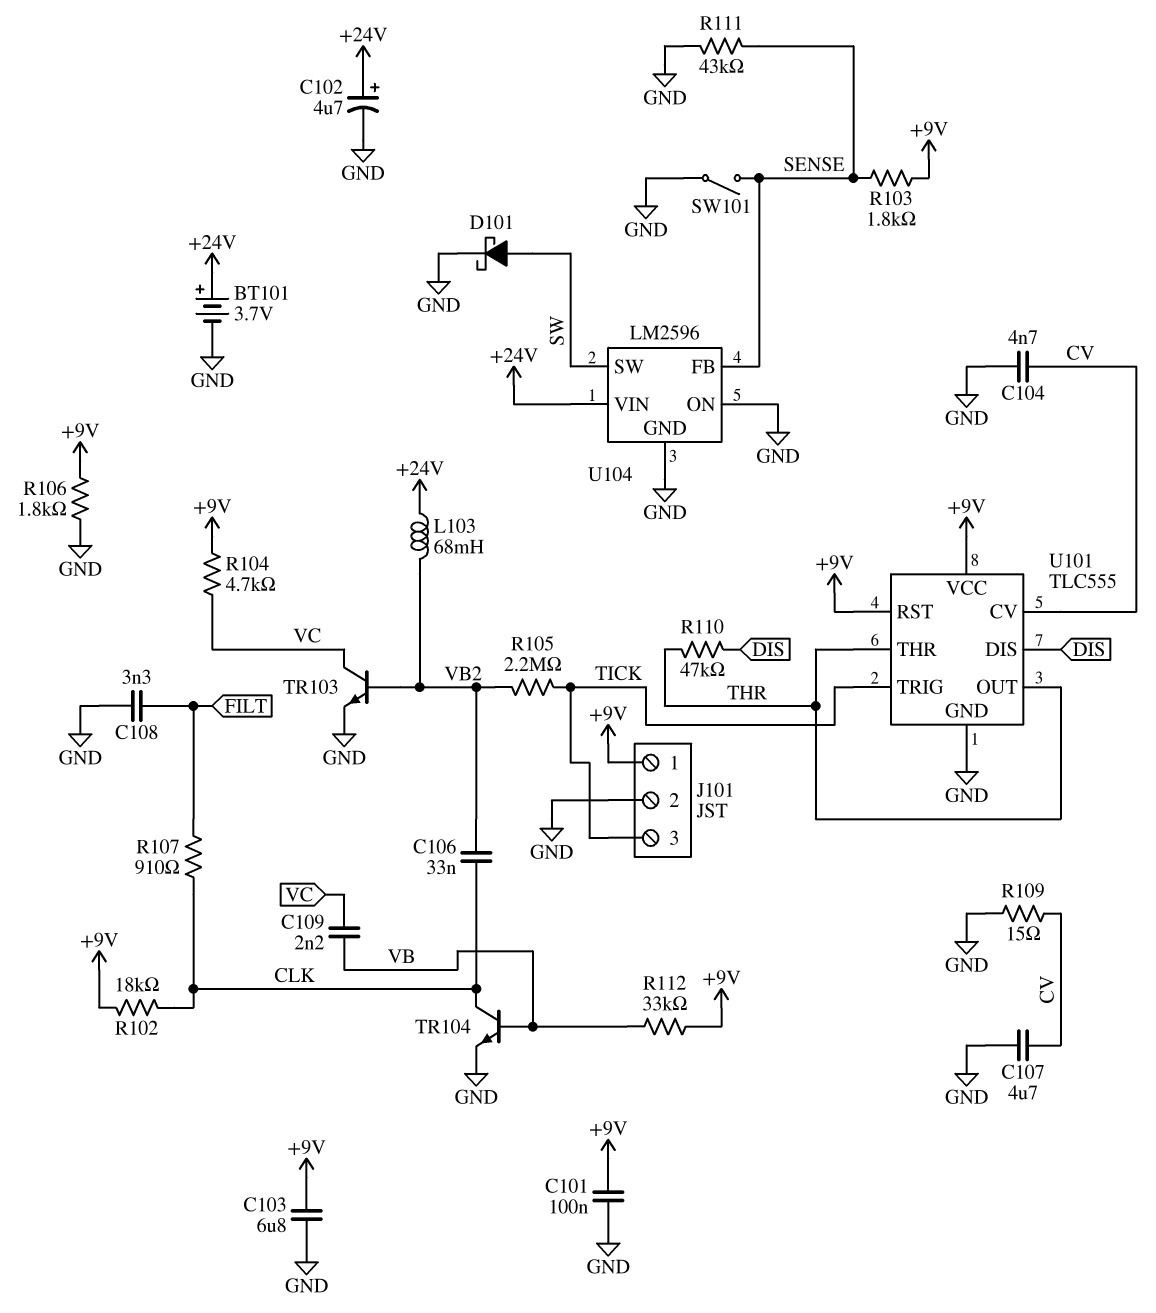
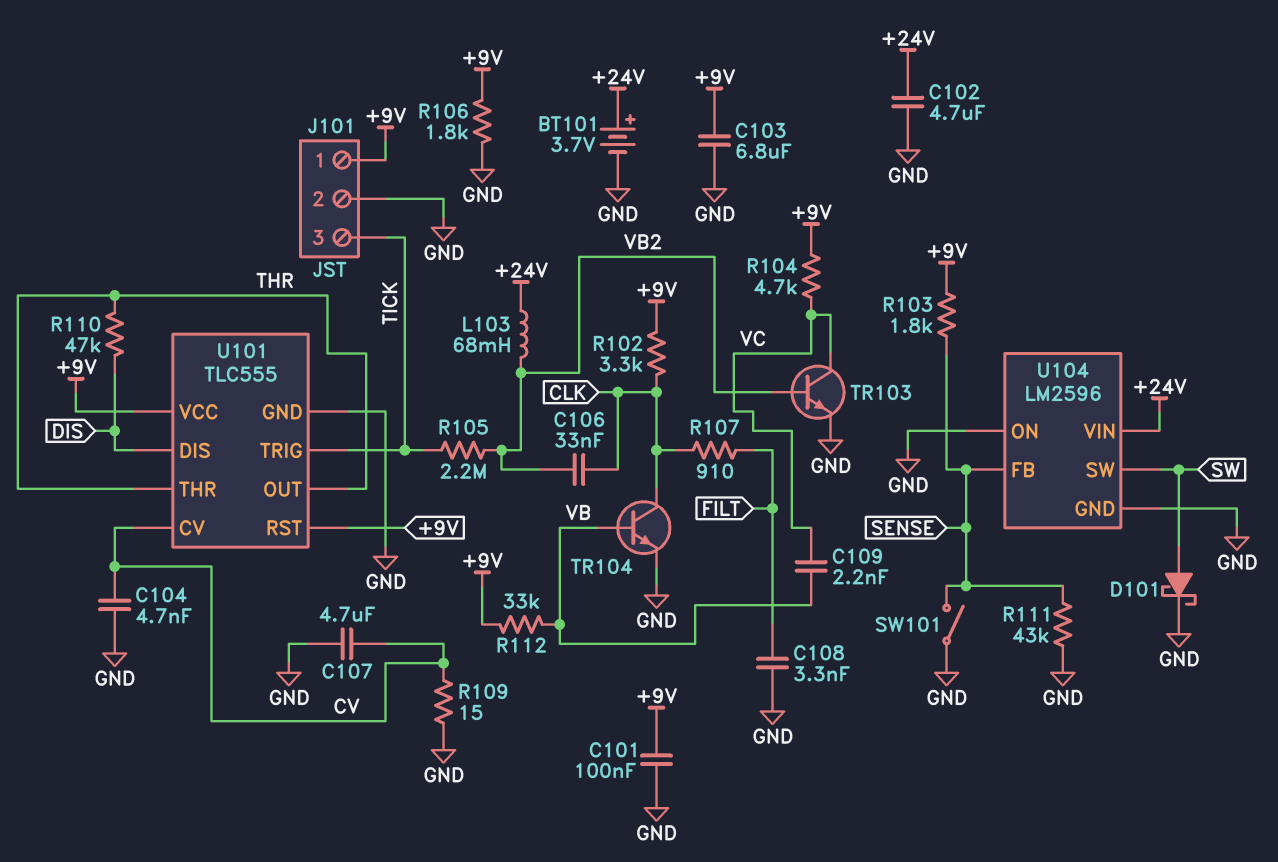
C102: 4.7uF (plus +24V, minus GND) -> 4.7uF (+24V, GND)
R102: 18k (+9V, CLK) -> 3.3k (+9V, CLK)

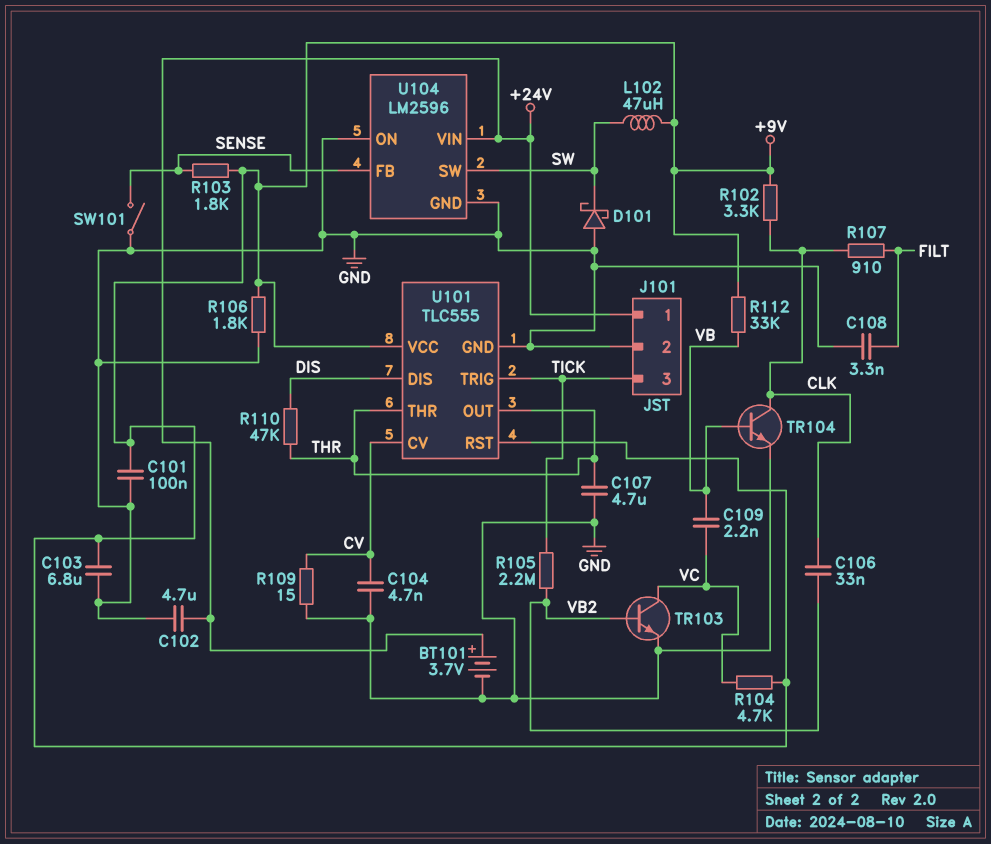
C107: 4.7uF (CV, GND) -> 4.7uF (GND, THR)
D101: schottky (A SW, K GND) -> schottky (A GND, K SW)
J101 pin 1: +9V -> +24V
L102: none -> 47uH (+9V, SW)
L103: 68mH (+24V, VB2) -> none
R111: 43k (GND, SENSE) -> none

